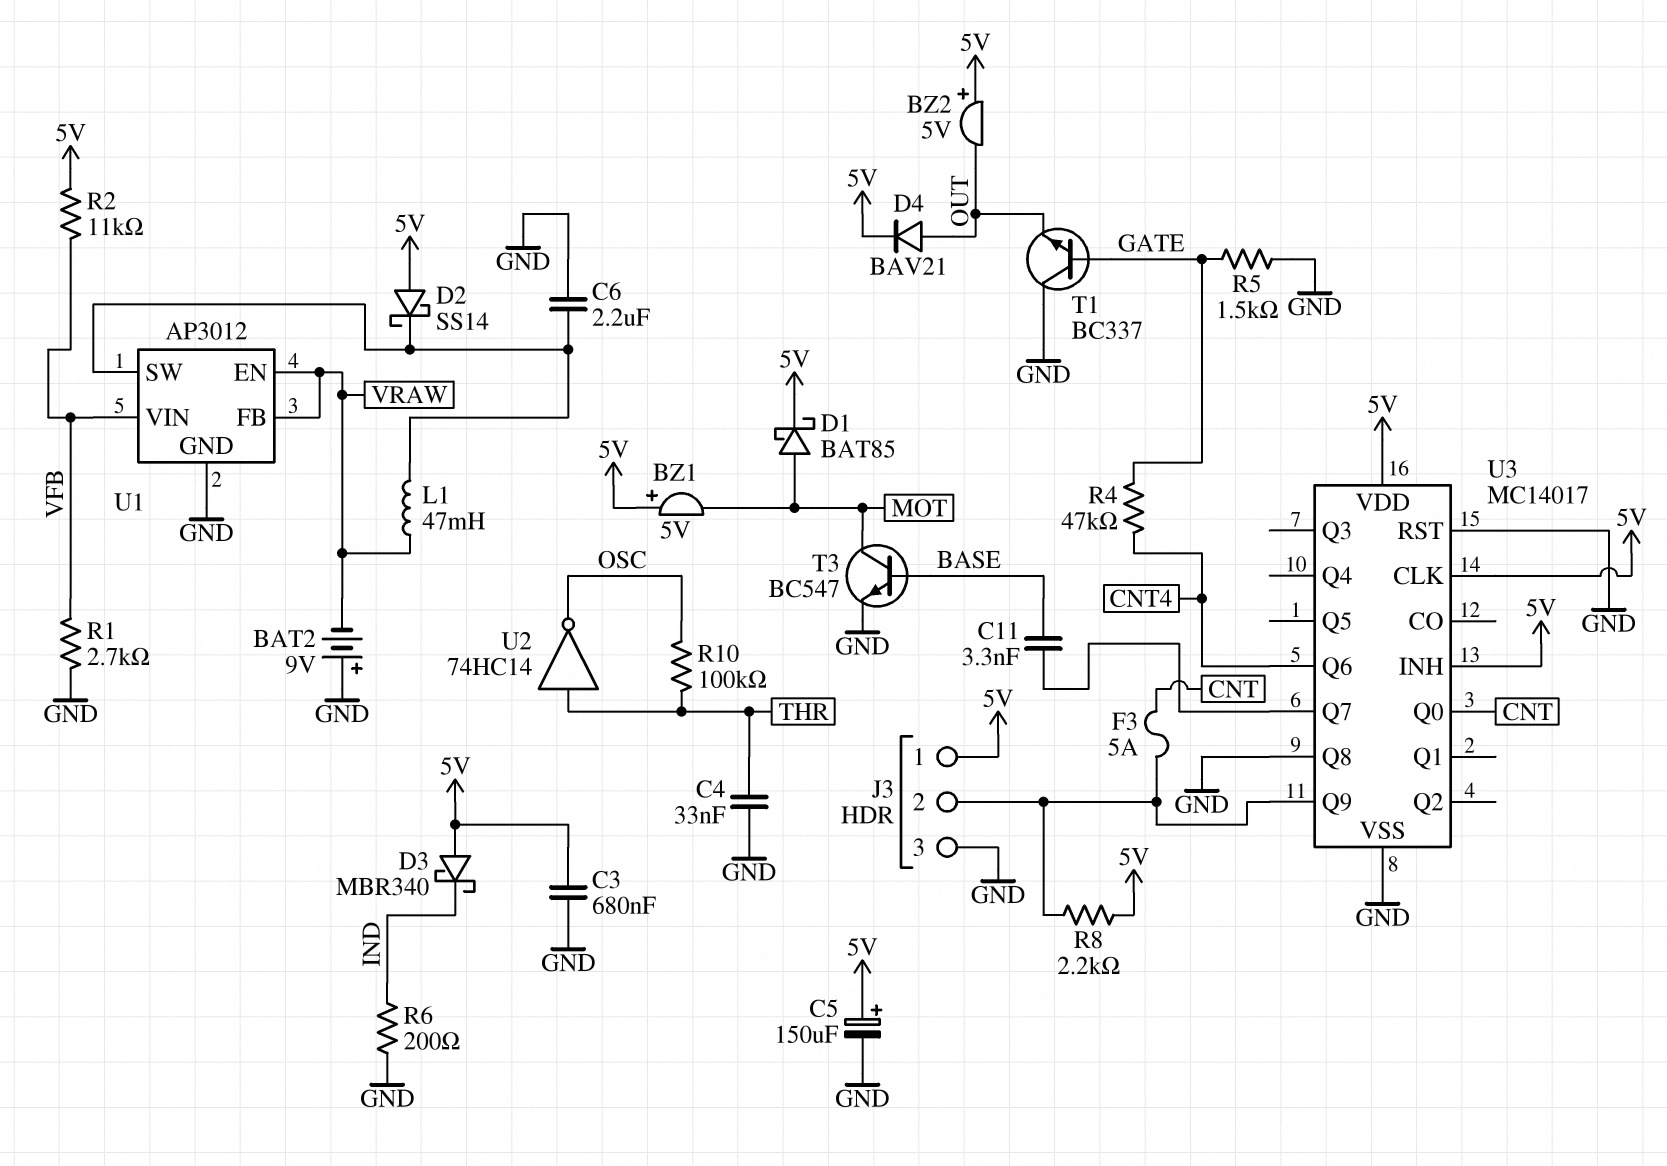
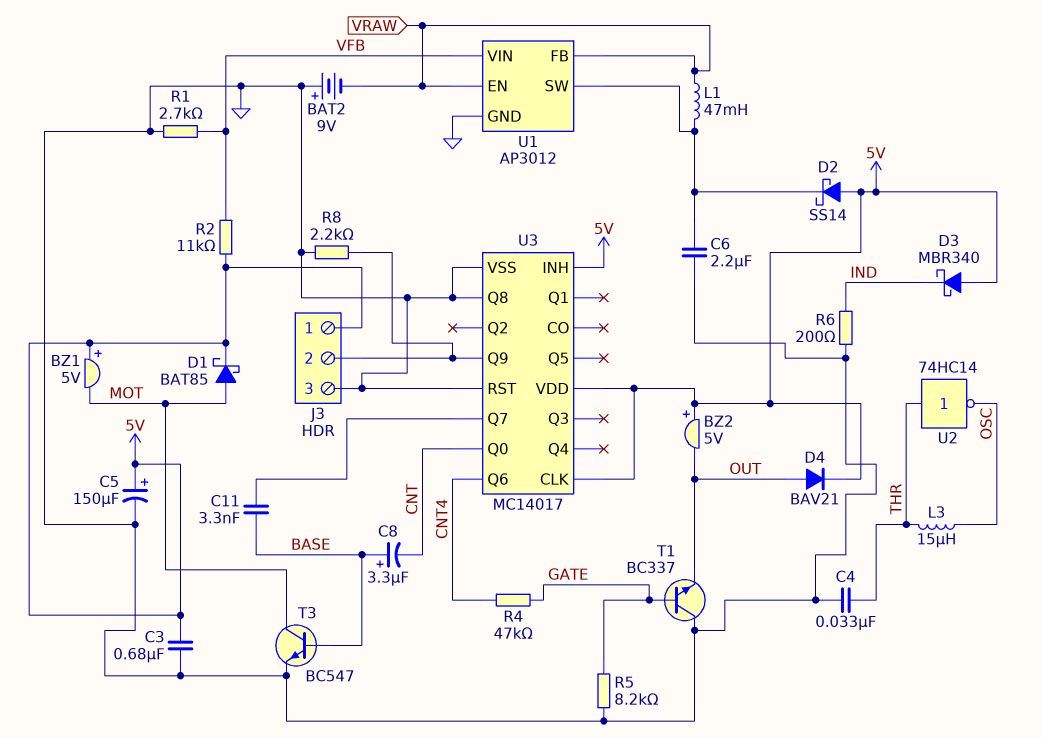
C8: none -> 3.3uF (plus BASE, minus CNT)
F3: 5A (CNT, J3/2) -> none
L3: none -> 15uH (OSC, THR)
R5: 1.5k (GATE, GND) -> 8.2k (GATE, GND)
R8: 2.2k (5V, J3/2) -> 2.2k (GND, J3/2)
R10: 100k (OSC, THR) -> none

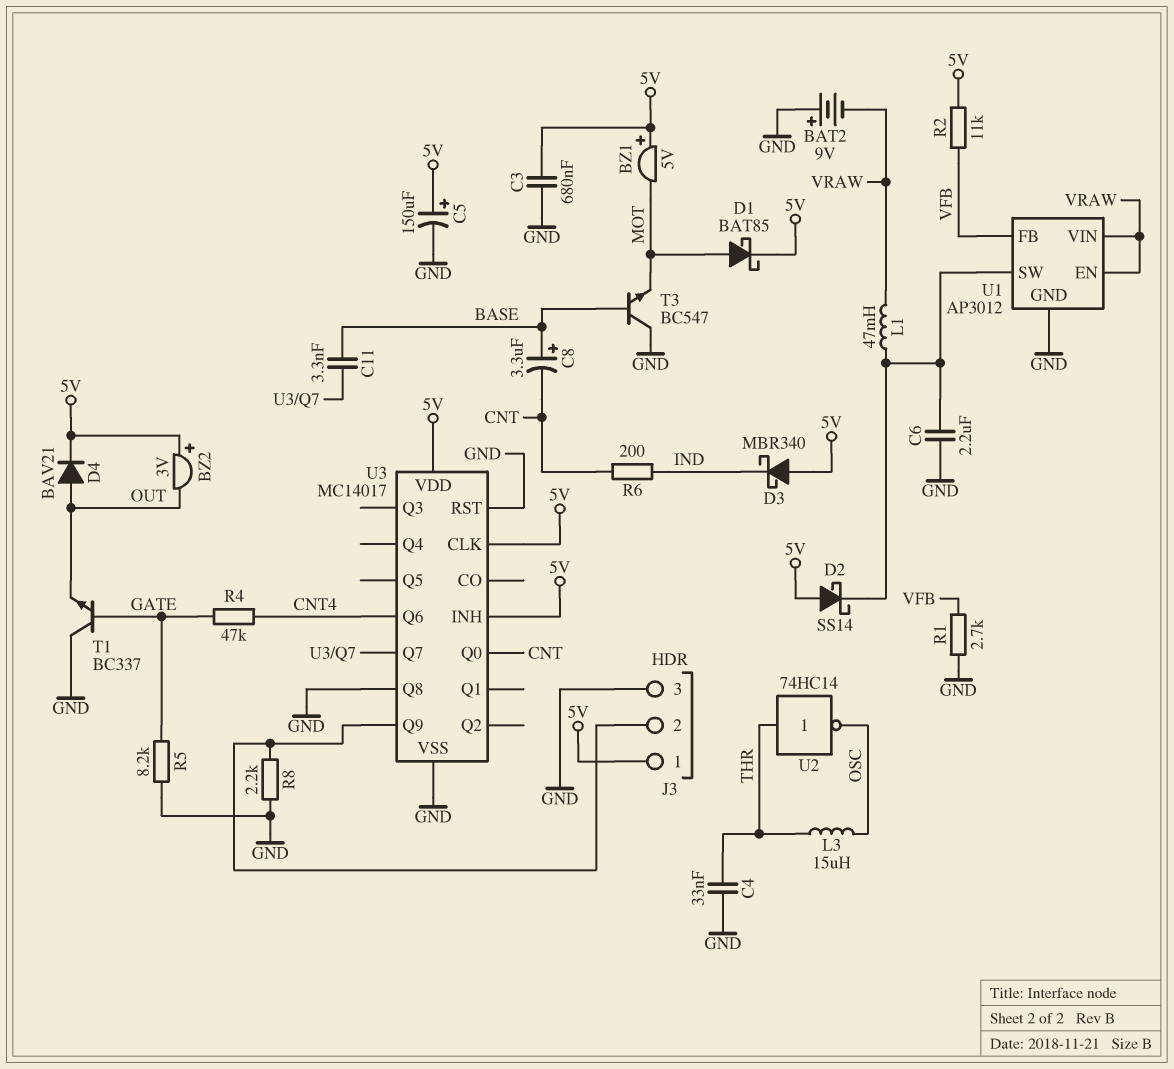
BZ2: buzzer 5V (plus 5V, minus OUT) -> buzzer 3V (plus 5V, minus OUT)
R6: 200 (GND, IND) -> 200 (CNT, IND)
T3: NPN BC547 (B BASE, C MOT, E GND) -> NPN BC547 (B BASE, C GND, E MOT)
U1 pin FB: VRAW -> VFB
U1 pin VIN: VFB -> VRAW

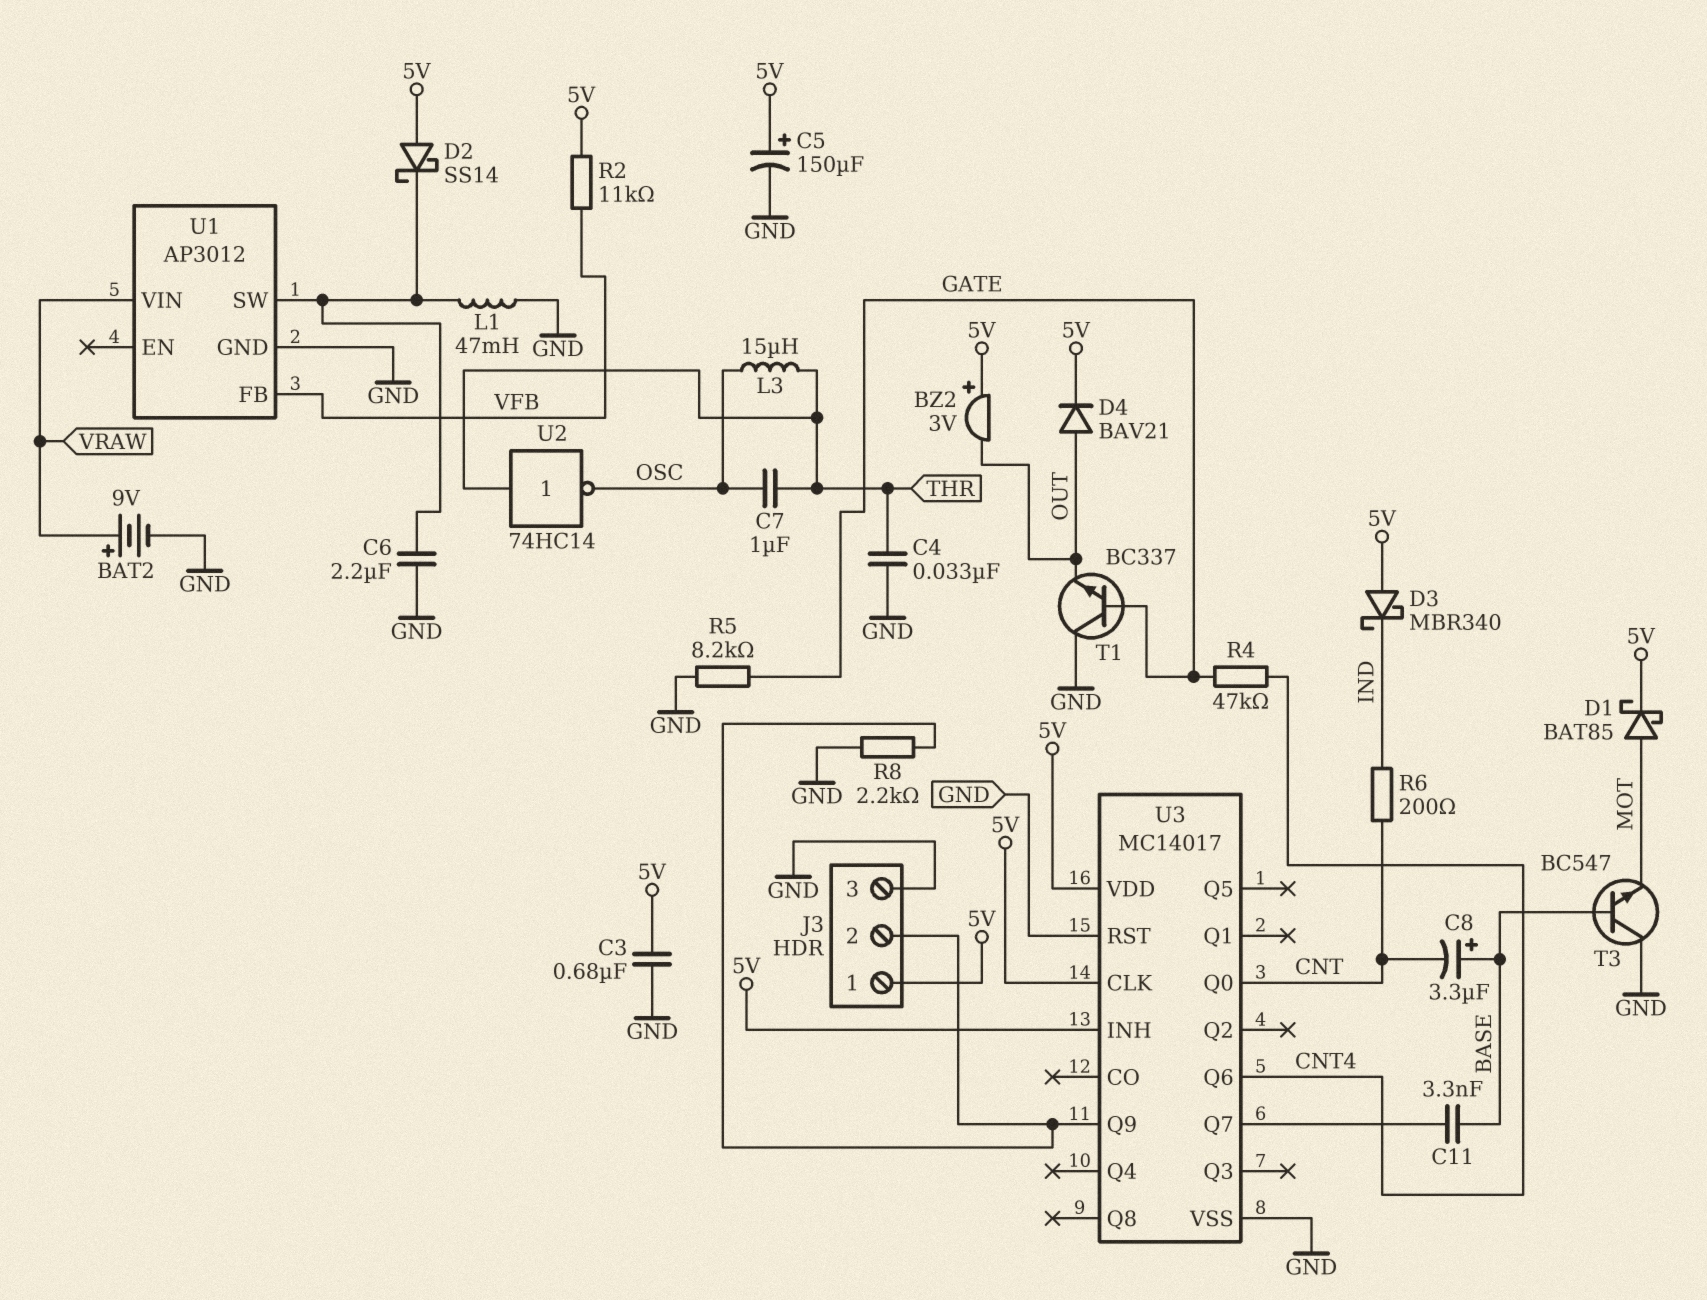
BAT2: 9V (plus GND, minus VRAW) -> 9V (plus VRAW, minus GND)
BZ1: buzzer 5V (plus 5V, minus MOT) -> none
C7: none -> 1uF (OSC, THR)
L1: 47mH (U1/SW, VRAW) -> 47mH (GND, U1/SW)
R1: 2.7k (GND, VFB) -> none
U1 pin EN: VRAW -> none
U3 pin Q8: GND -> none

